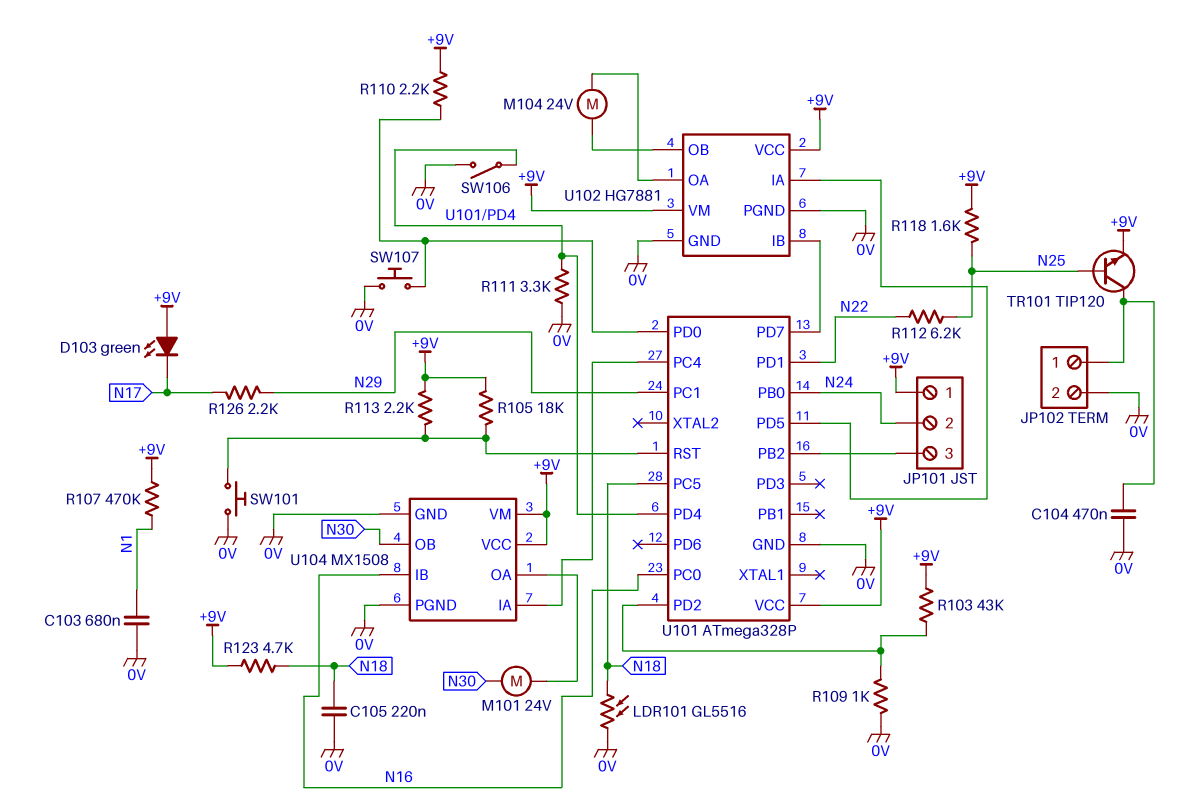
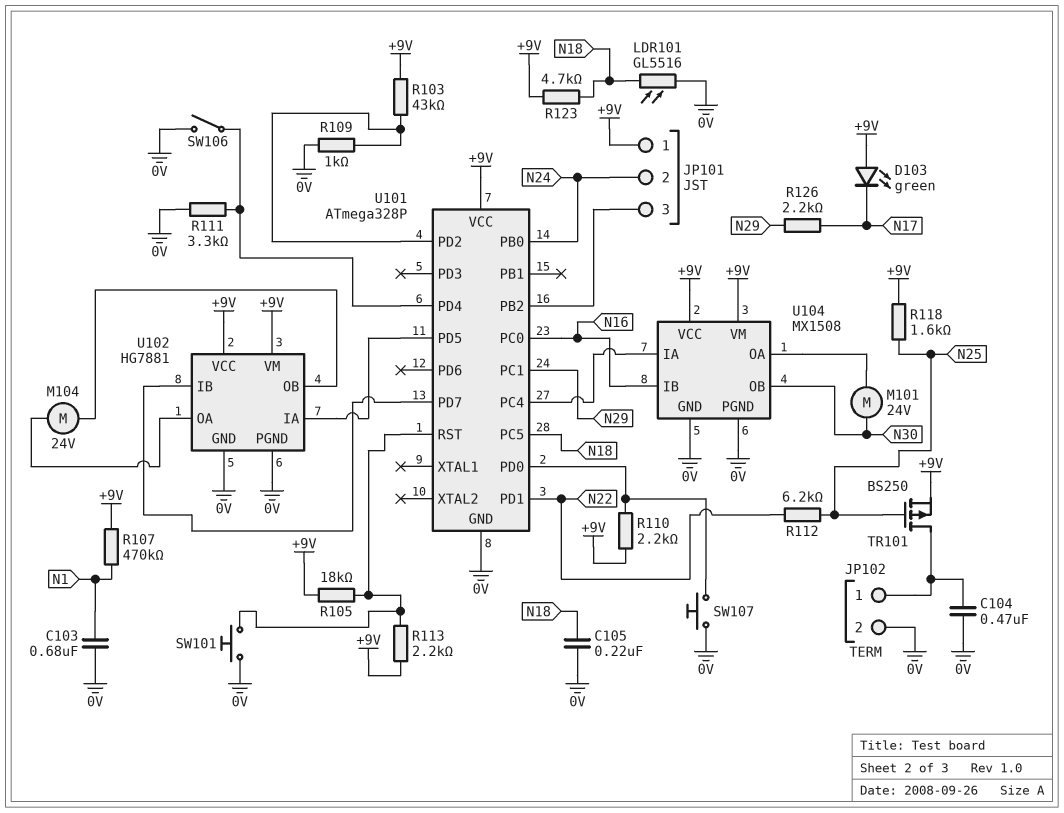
TR101: NPN TIP120 (B N25, C JP102/1, E +9V) -> PMOS BS250 (G N25, D JP102/1, S +9V)

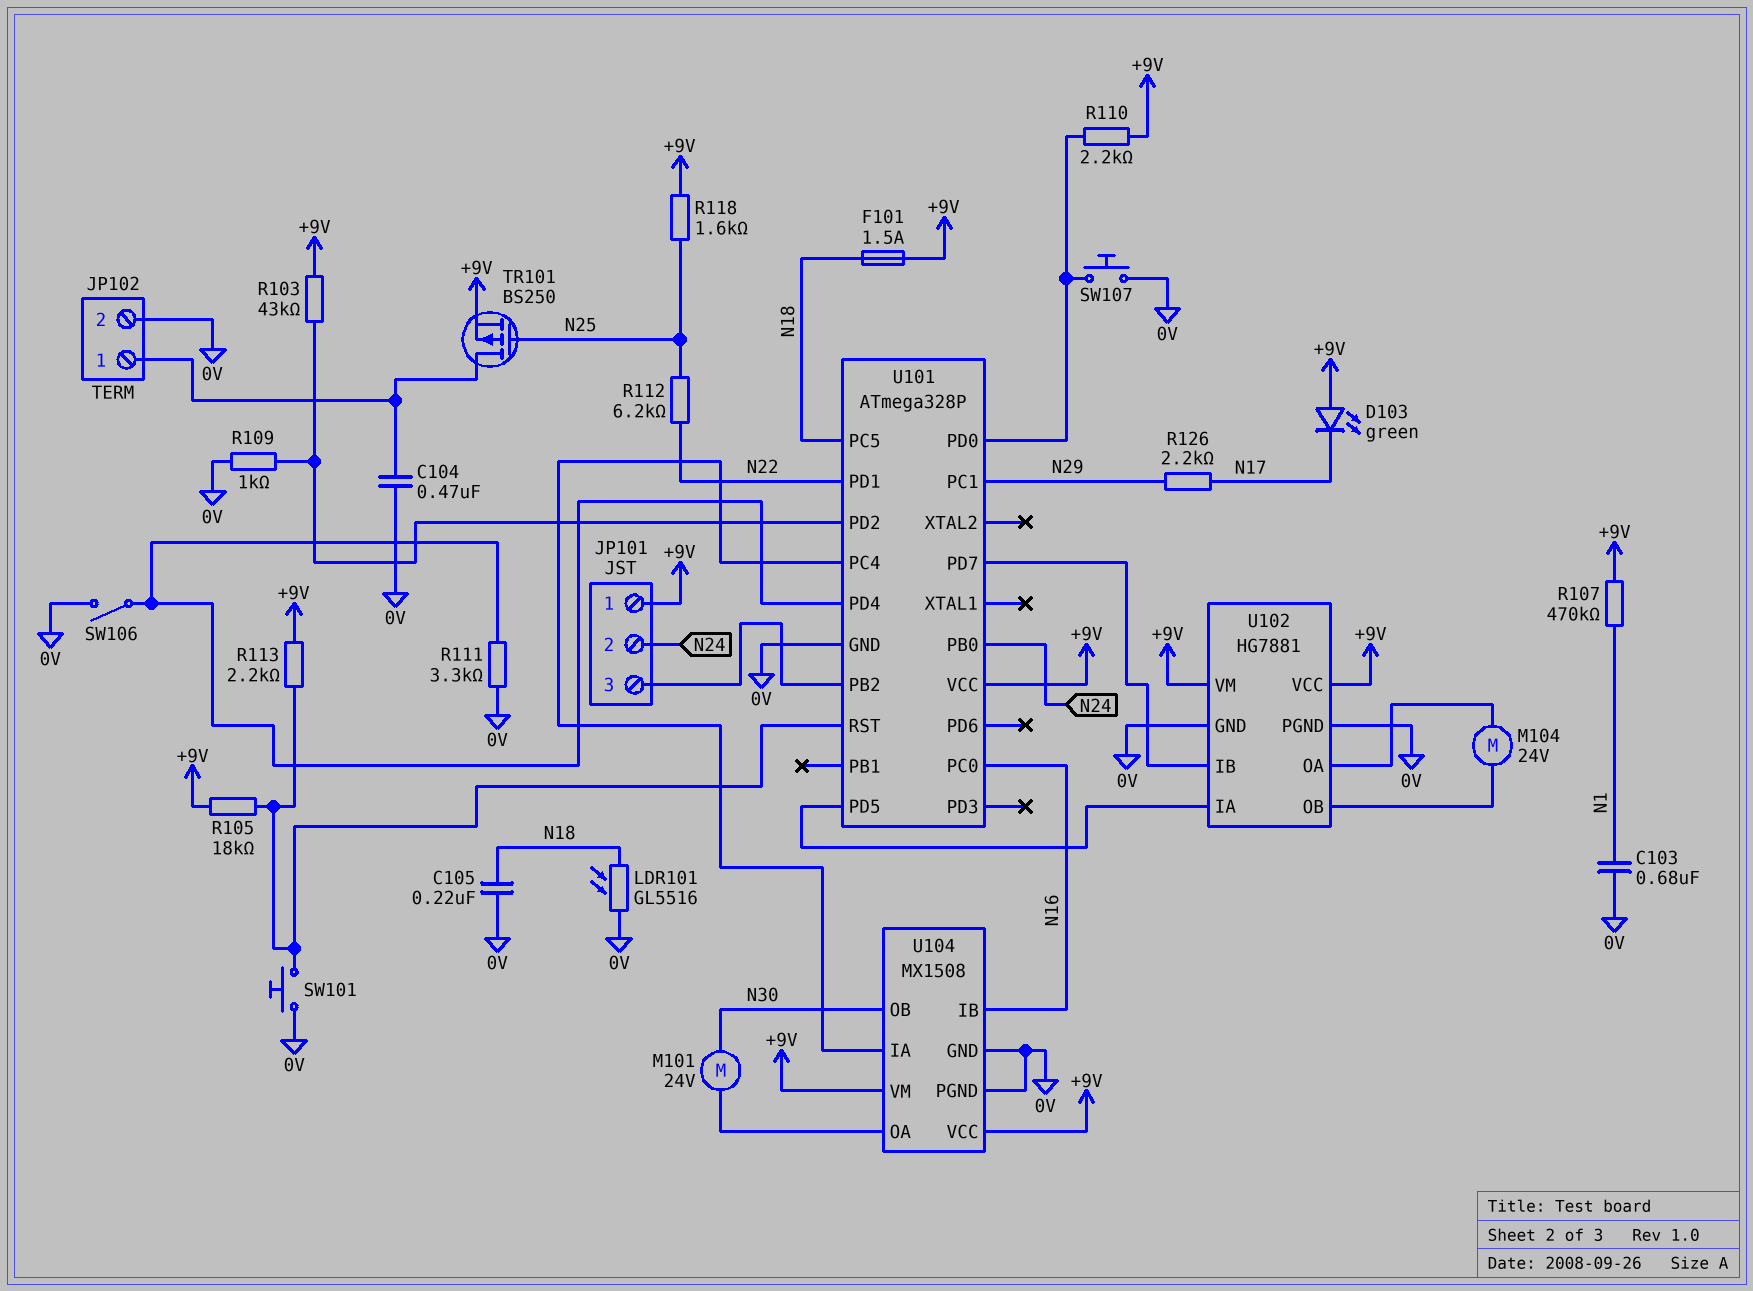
F101: none -> 1.5A (+9V, N18)
R123: 4.7k (+9V, N18) -> none

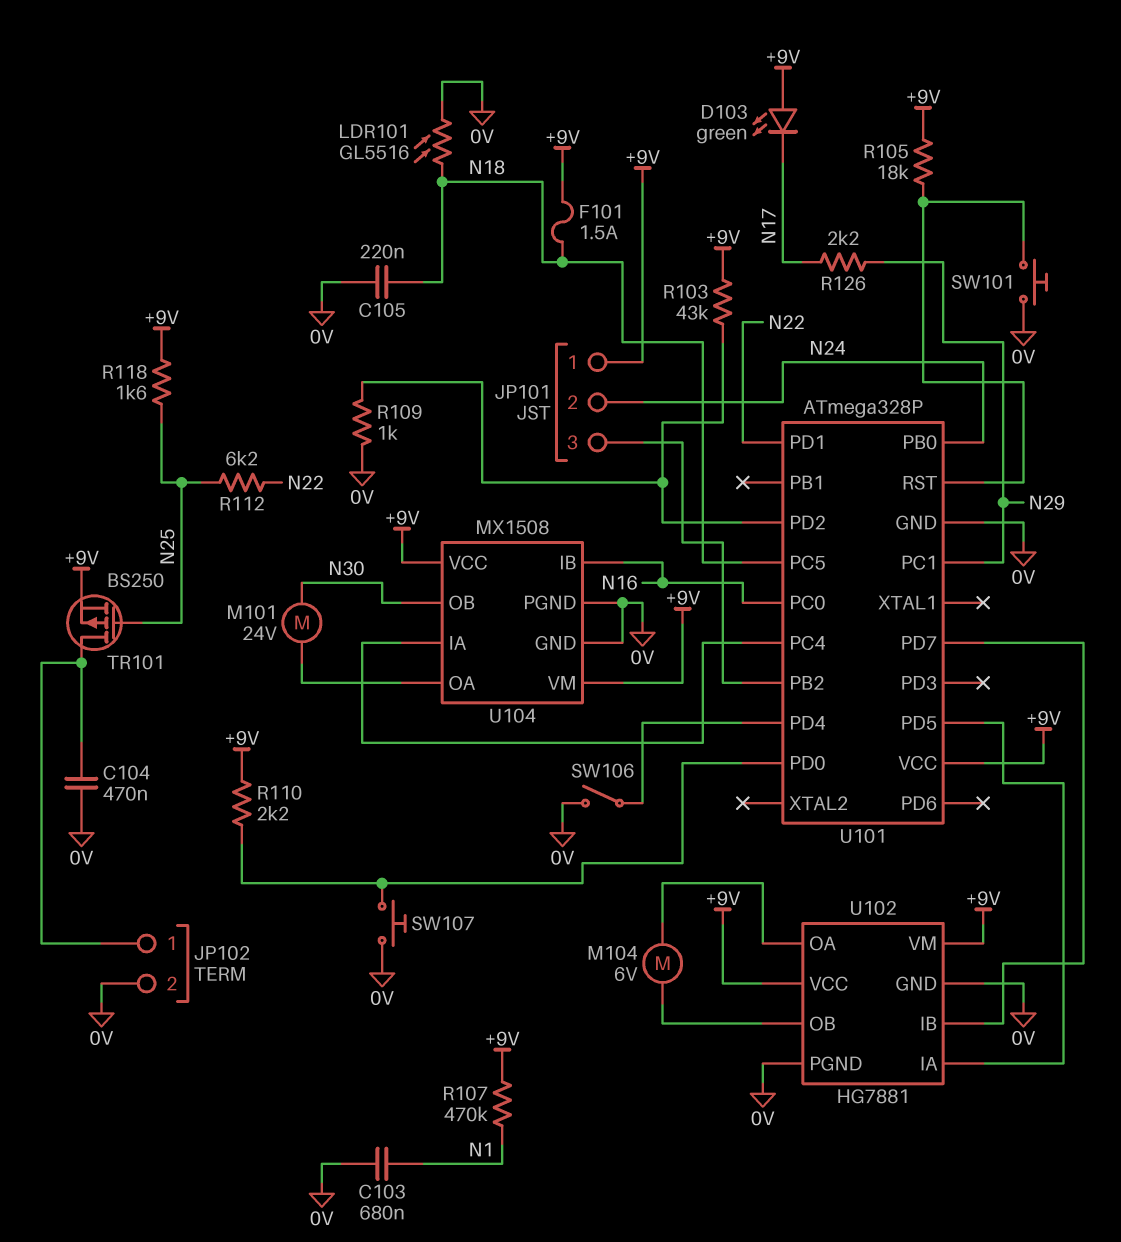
M104: motor 24V (U102/OA, U102/OB) -> motor 6V (U102/OA, U102/OB)
R111: 3.3k (0V, U101/PD4) -> none
R113: 2.2k (+9V, U101/RST) -> none

